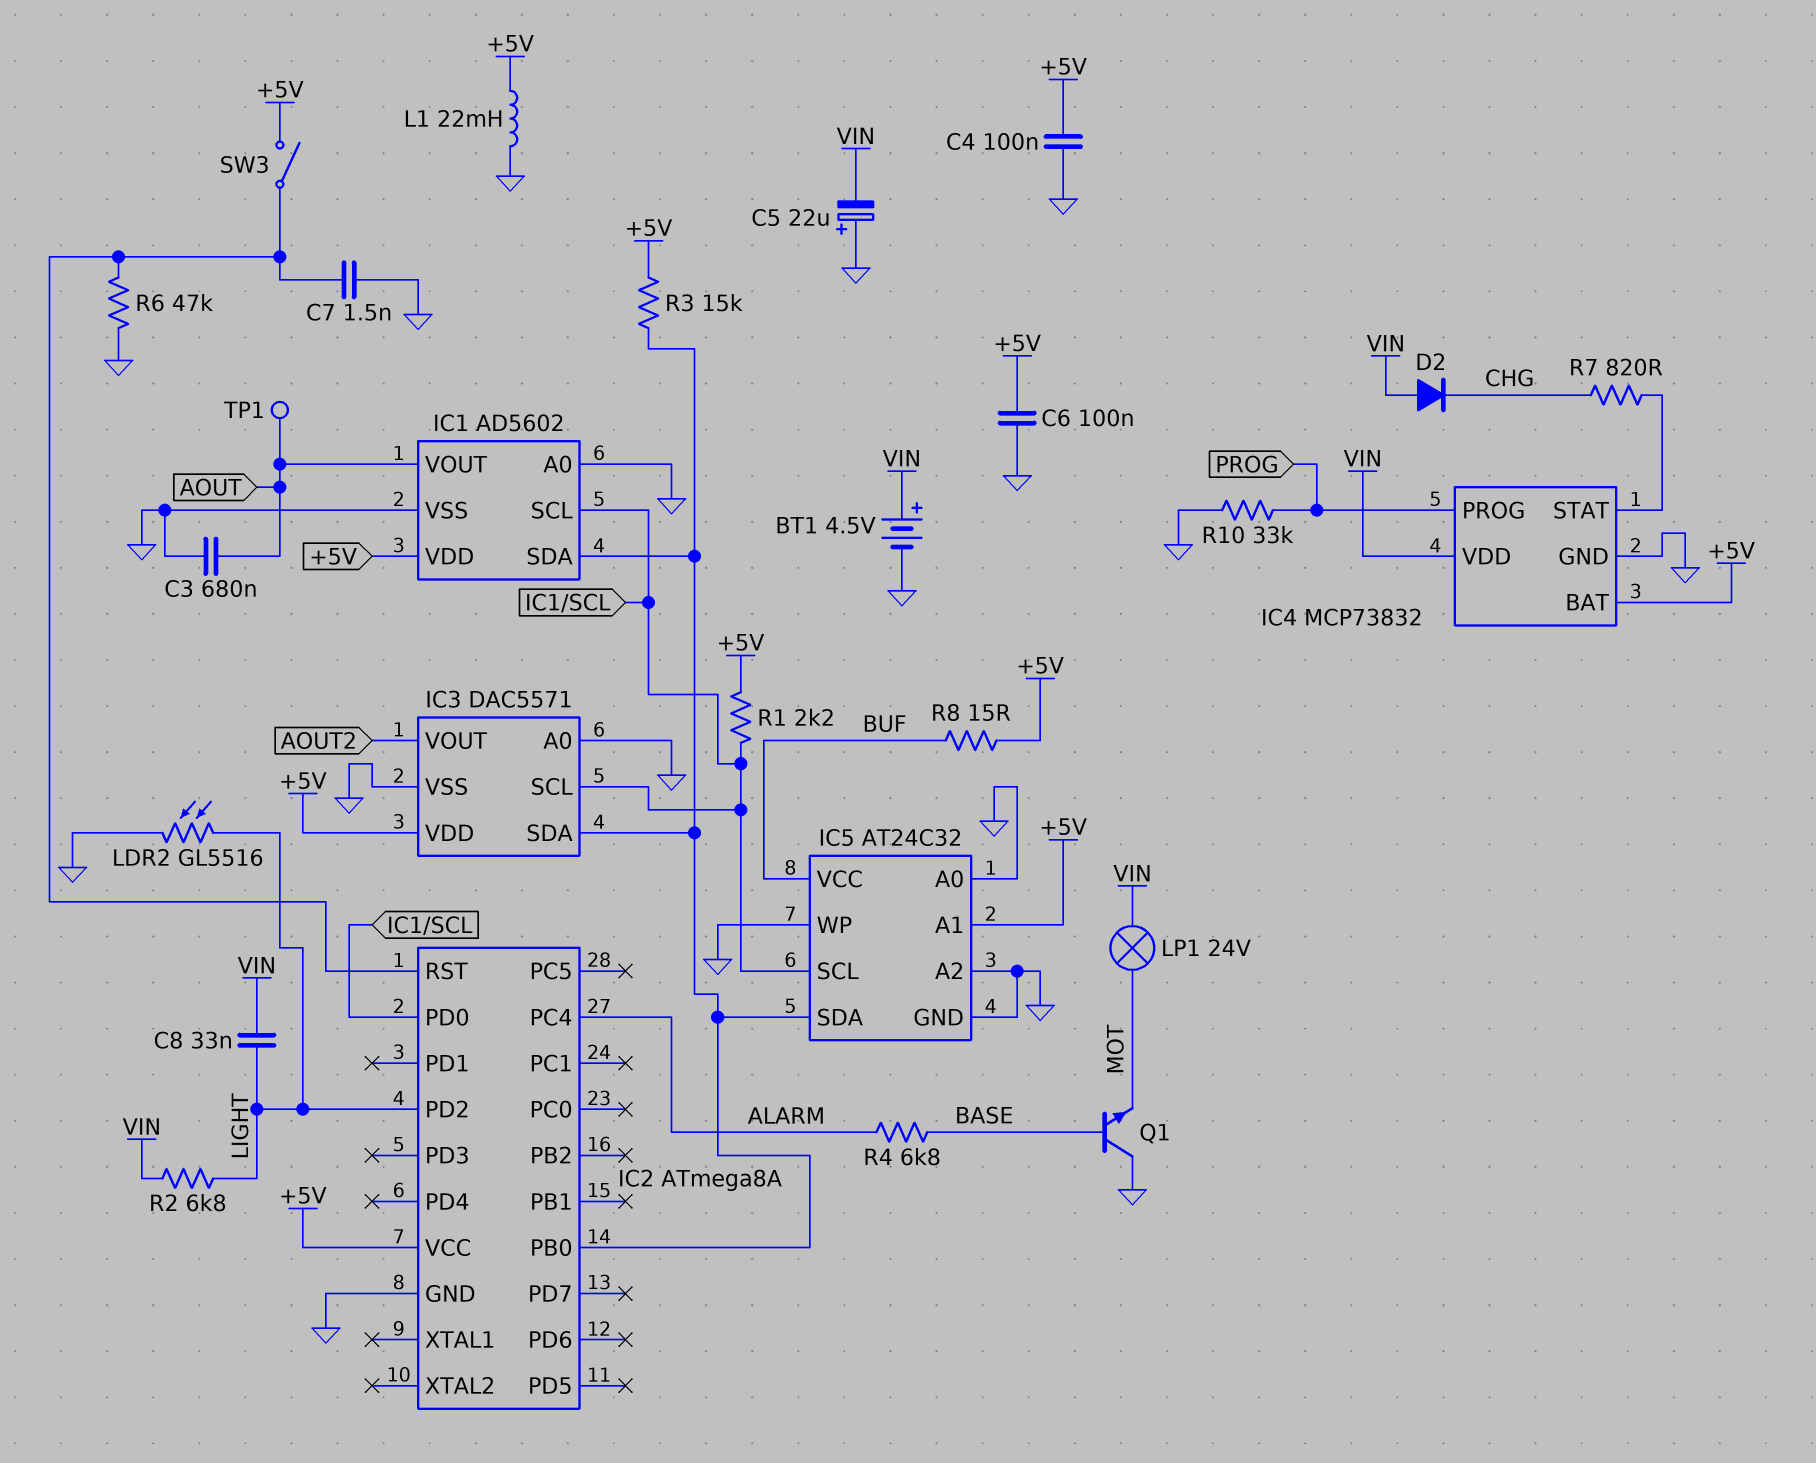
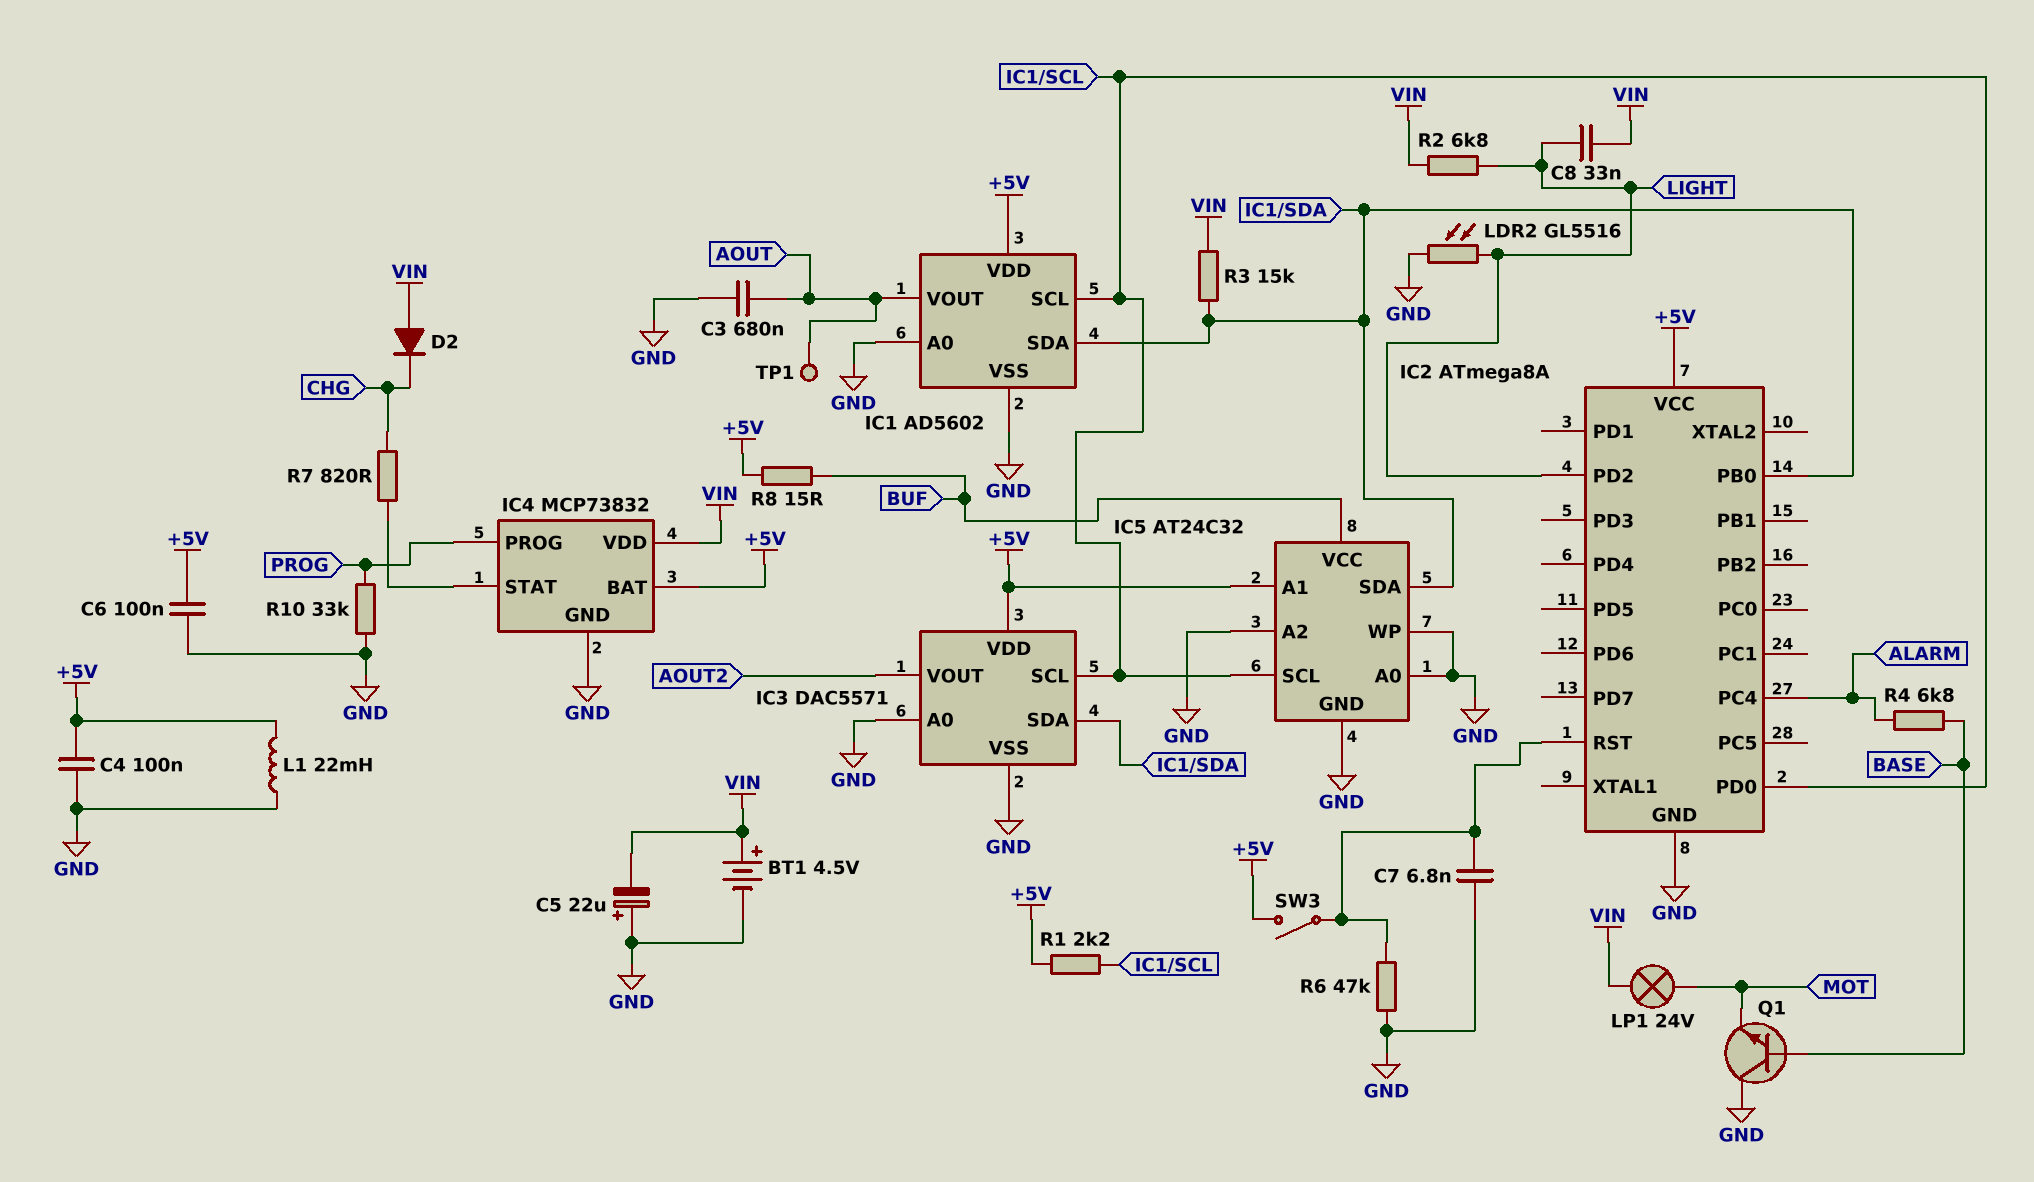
C7: 1.5nF (GND, IC2/RST) -> 6.8nF (GND, IC2/RST)
R3: 15k (+5V, IC1/SDA) -> 15k (IC1/SDA, VIN)

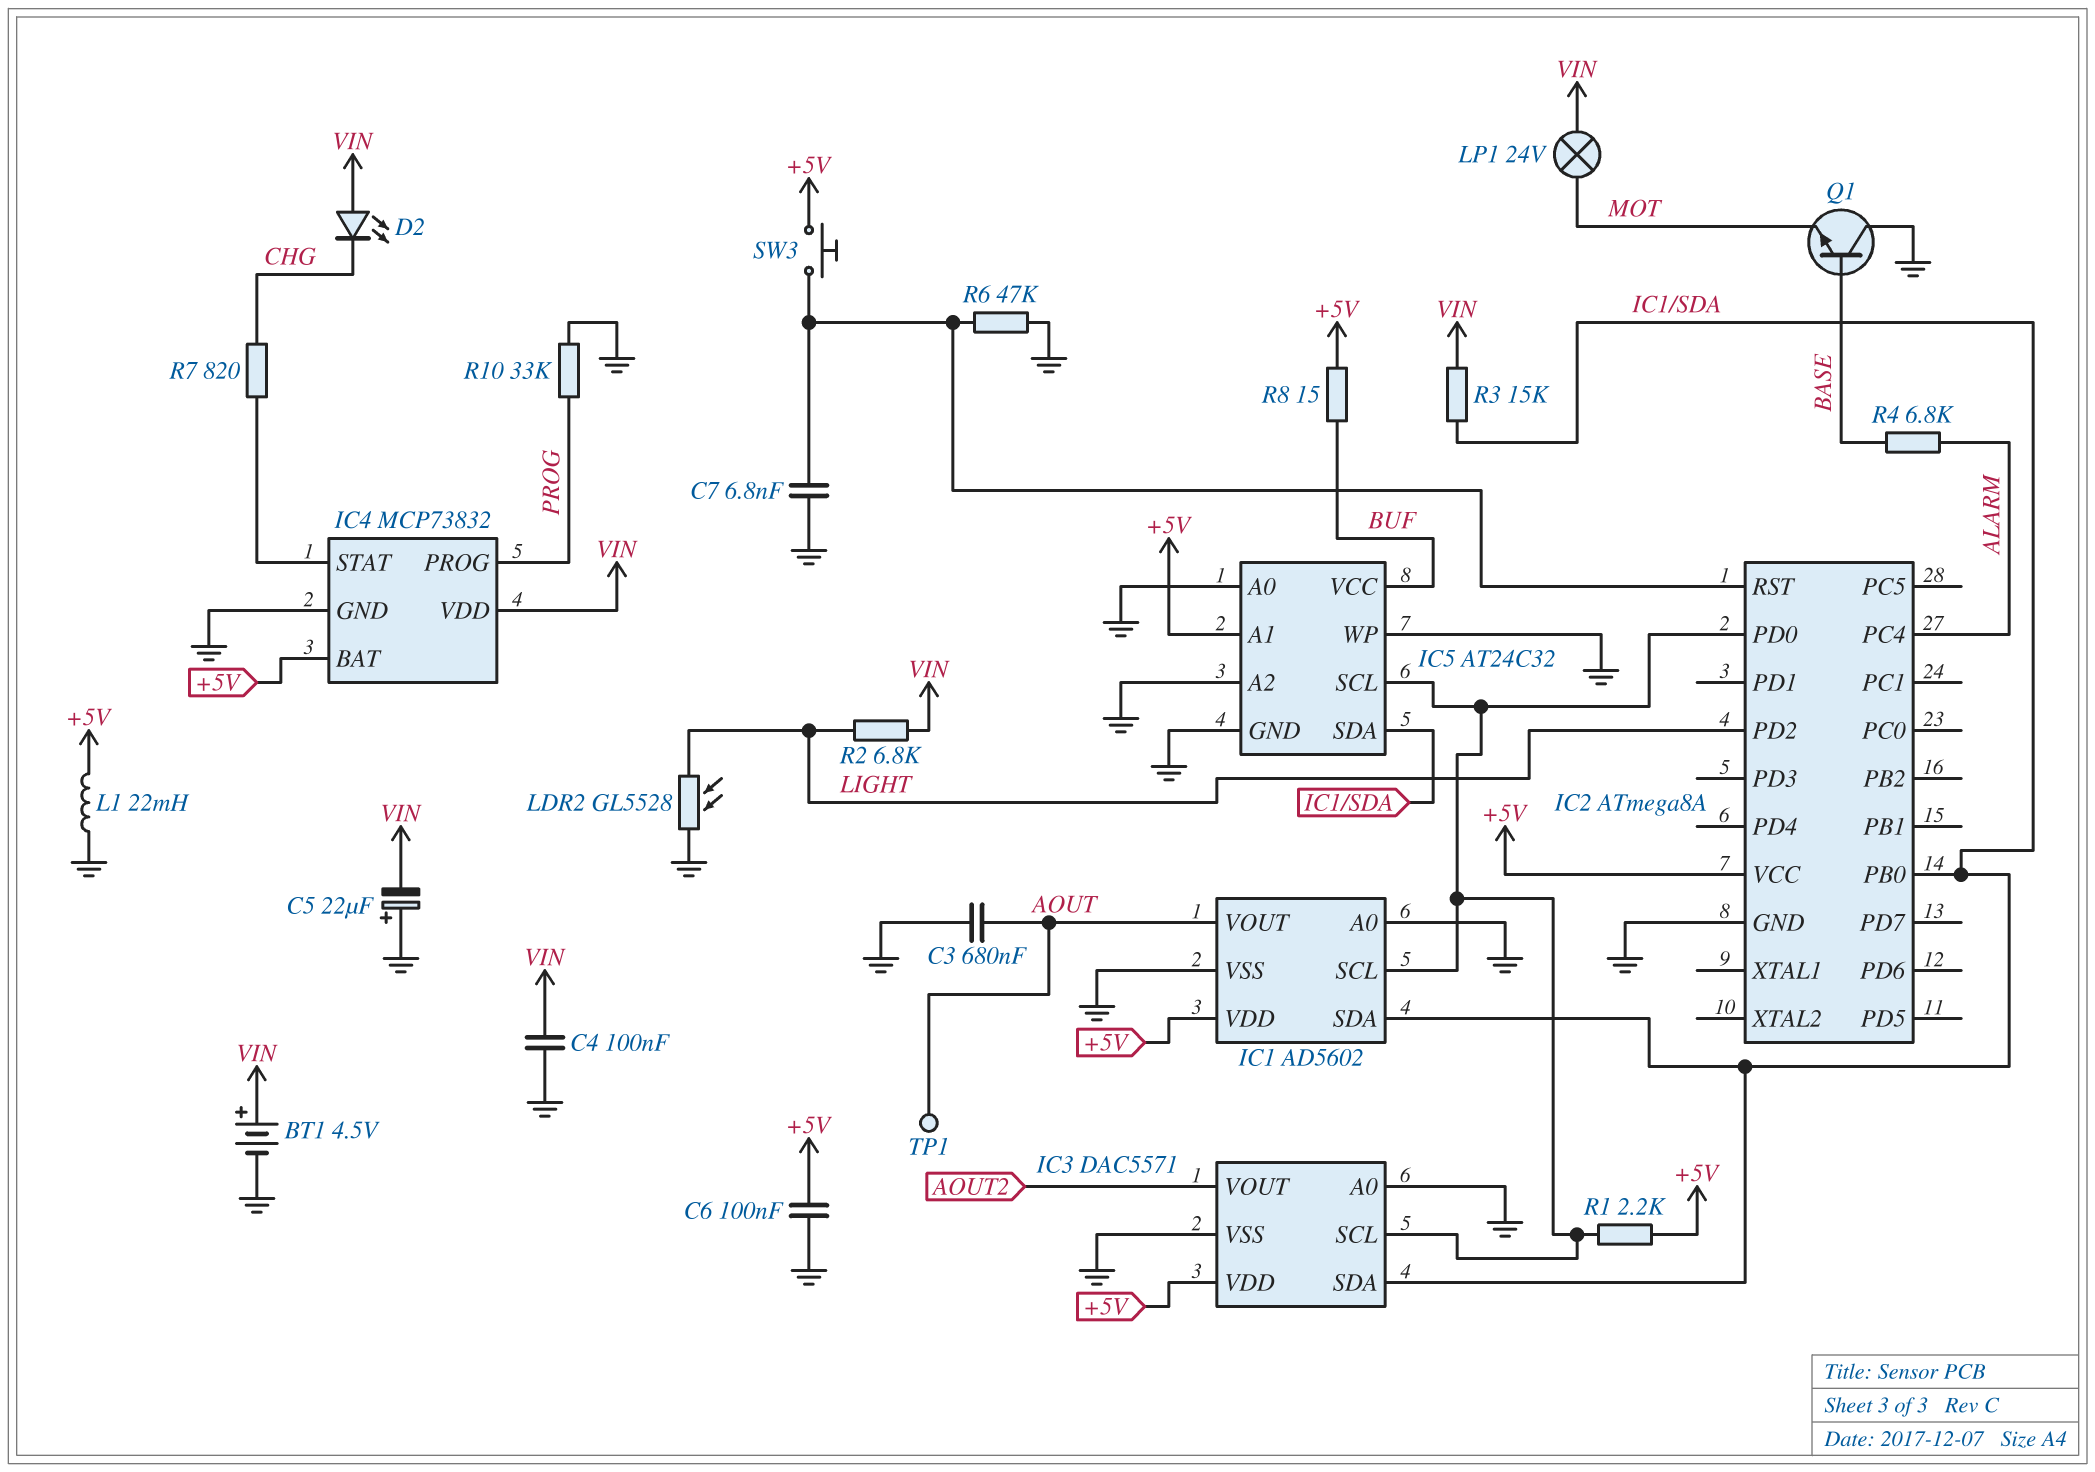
C4: 100nF (+5V, GND) -> 100nF (GND, VIN)
C8: 33nF (LIGHT, VIN) -> none
D2: diode (A VIN, K CHG) -> LED (A VIN, K CHG)
LDR2: GL5516 (GND, LIGHT) -> GL5528 (GND, LIGHT)
SW3: switch (+5V, IC2/RST) -> button (+5V, IC2/RST)

